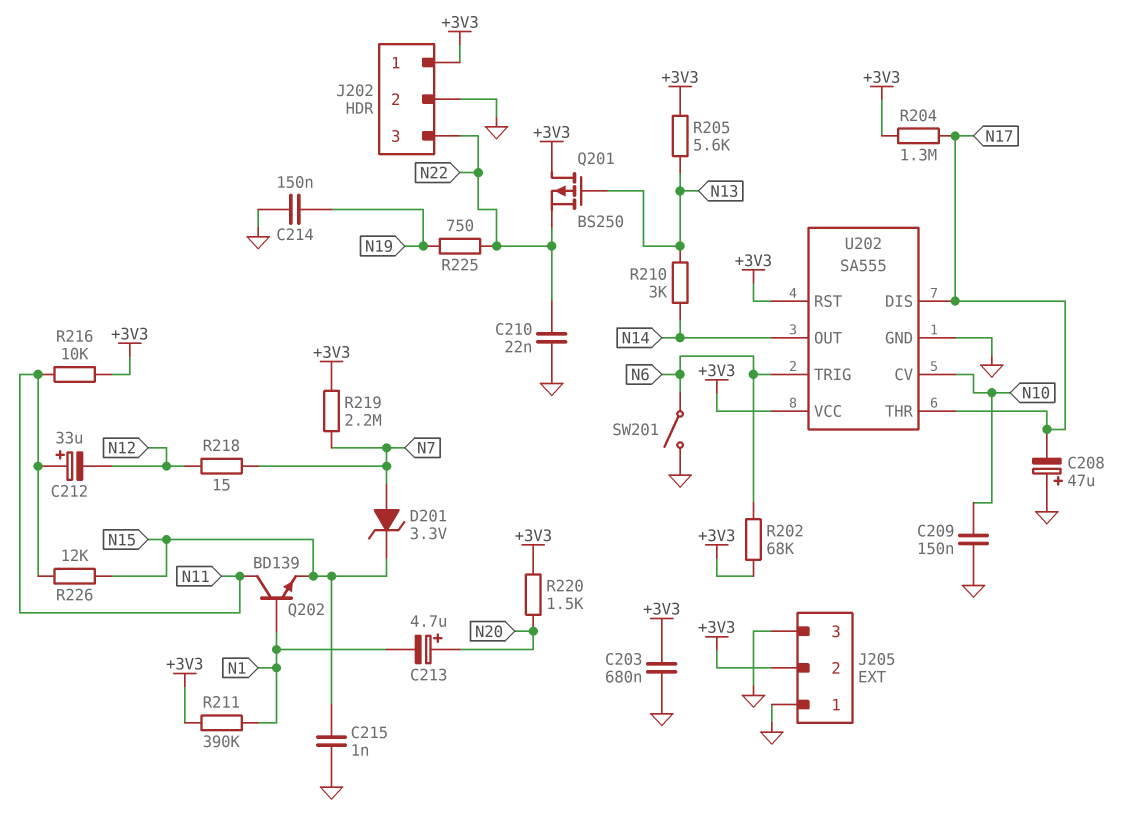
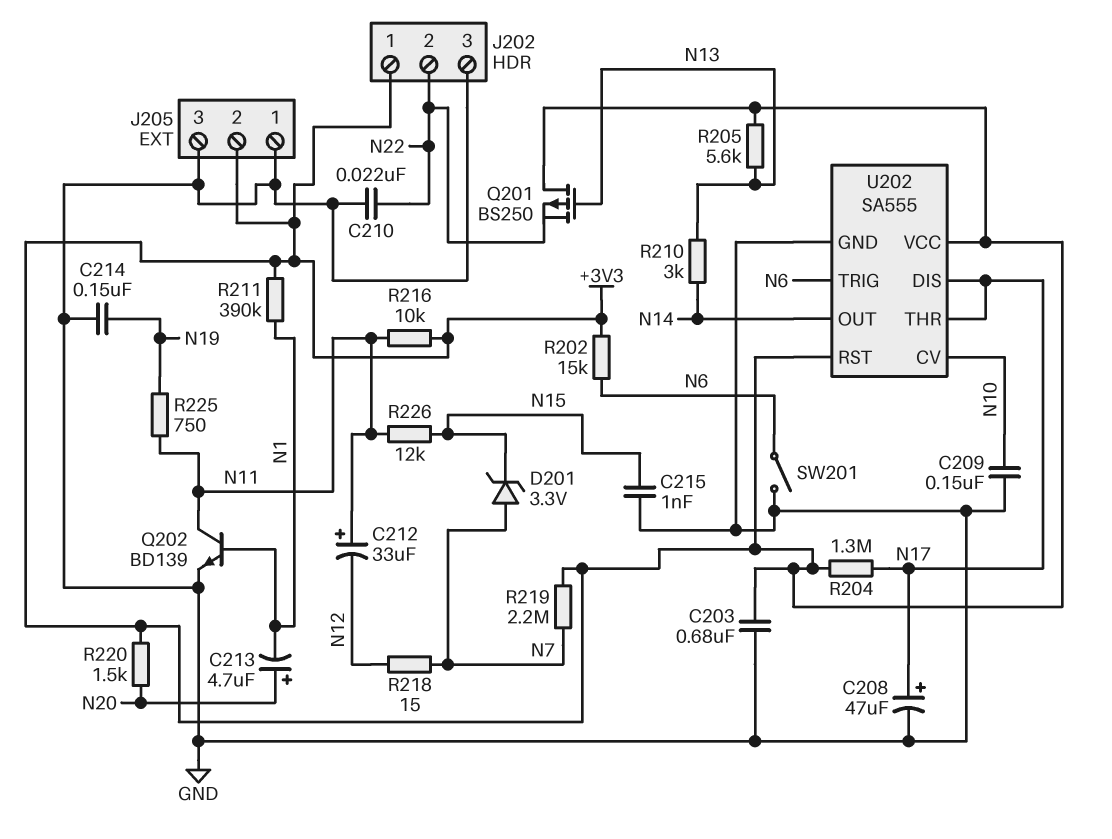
C208: 47uF (plus GND, minus N17) -> 47uF (plus N17, minus GND)
J202 pin 2: GND -> N22
J202 pin 3: N22 -> GND
Q202: NPN BD139 (B N1, C N11, E N15) -> NPN BD139 (B N1, C N11, E GND)
R202: 68k (+3V3, N6) -> 15k (+3V3, N6)
R225: 750 (N19, N22) -> 750 (N11, N19)

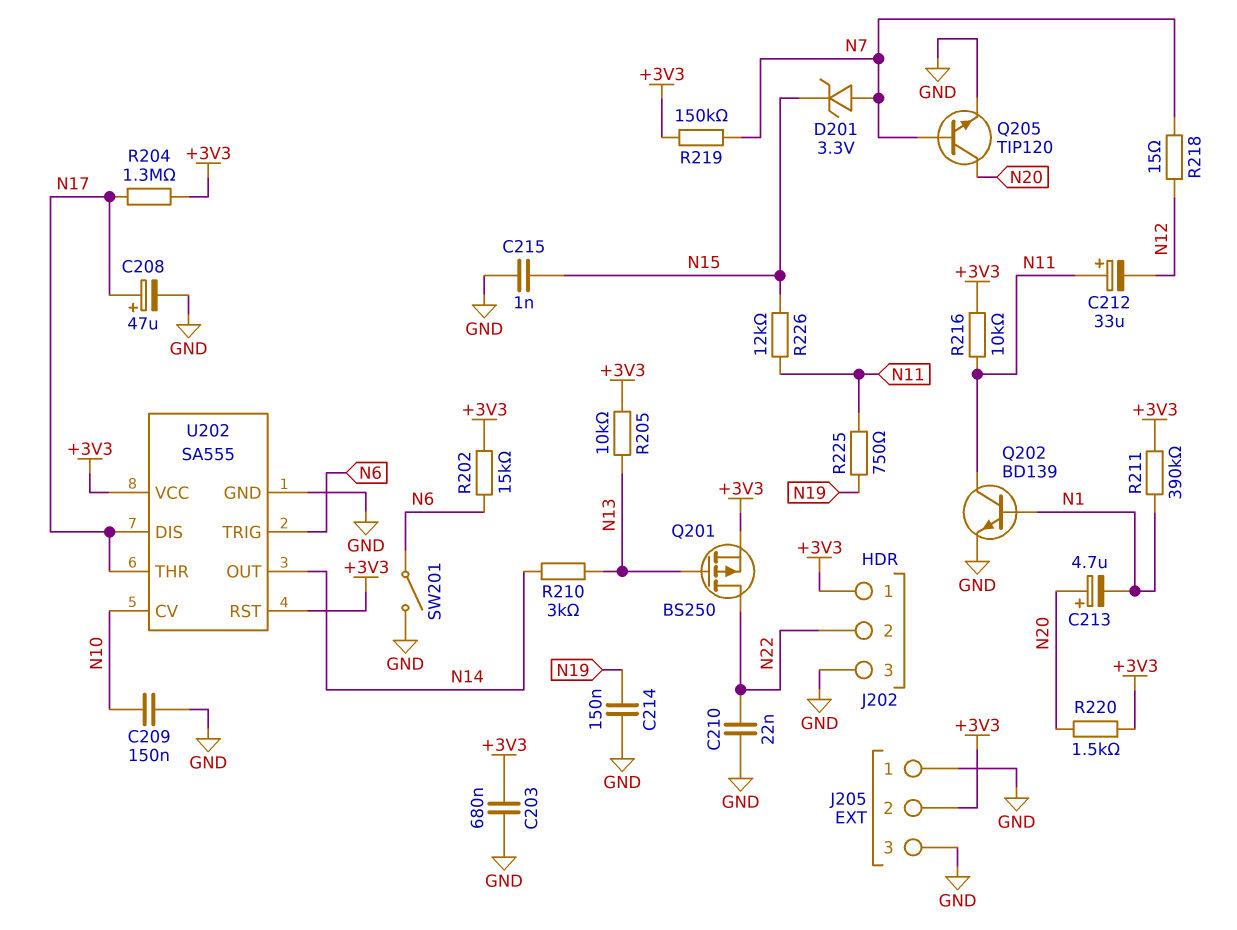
Q201: PMOS BS250 (G N13, D +3V3, S N22) -> PMOS BS250 (G N13, D N22, S +3V3)
Q205: none -> NPN TIP120 (B N7, C N20, E GND)
R205: 5.6k (+3V3, N13) -> 10k (+3V3, N13)
R219: 2.2M (+3V3, N7) -> 150k (+3V3, N7)

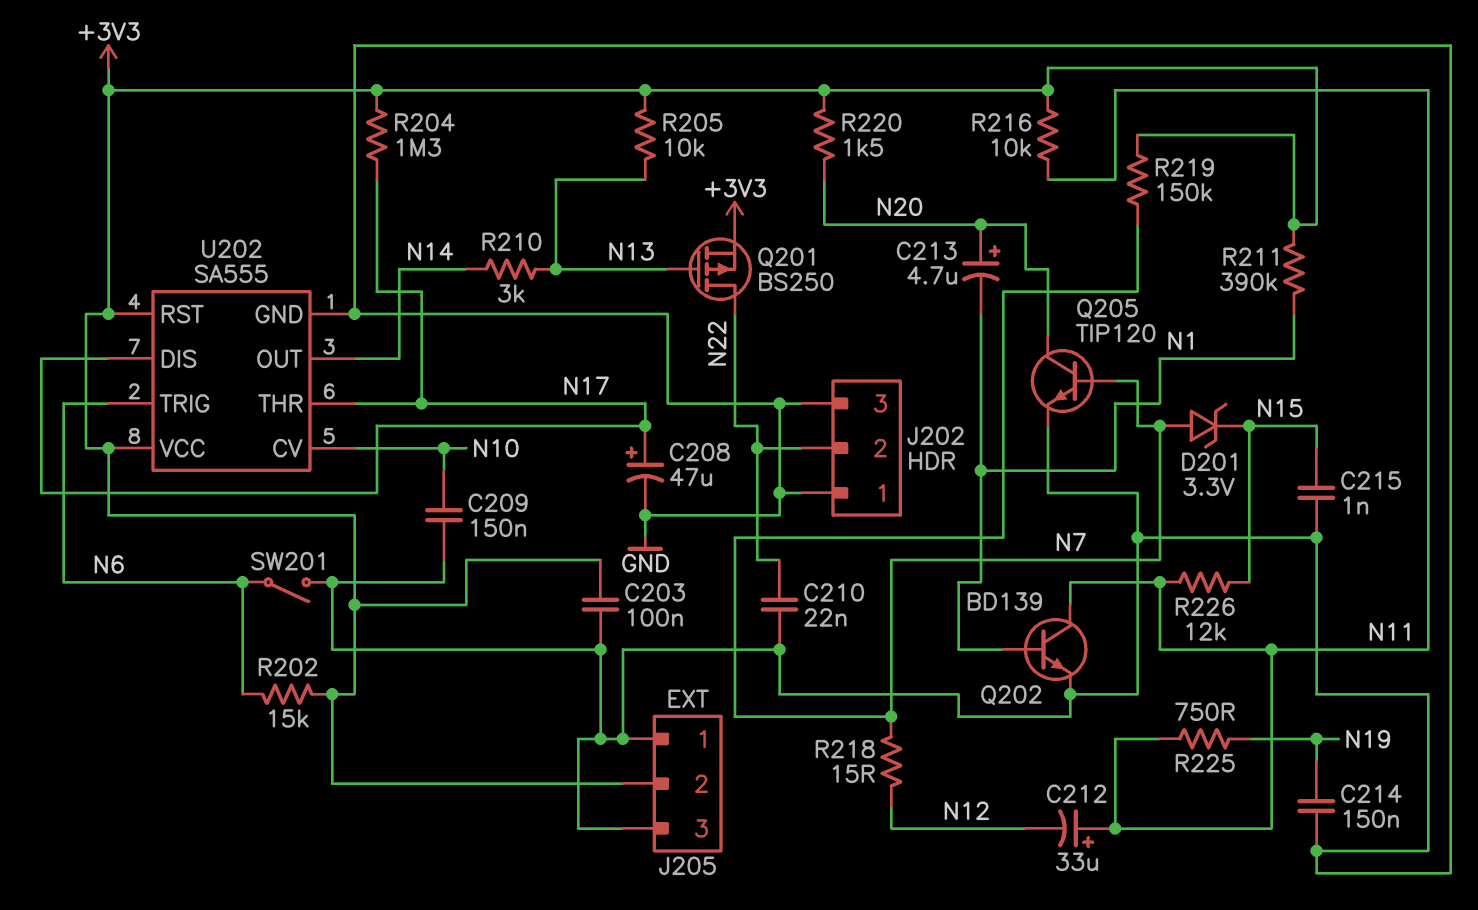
C203: 680nF (+3V3, GND) -> 100nF (+3V3, GND)
J202 pin 1: +3V3 -> GND

